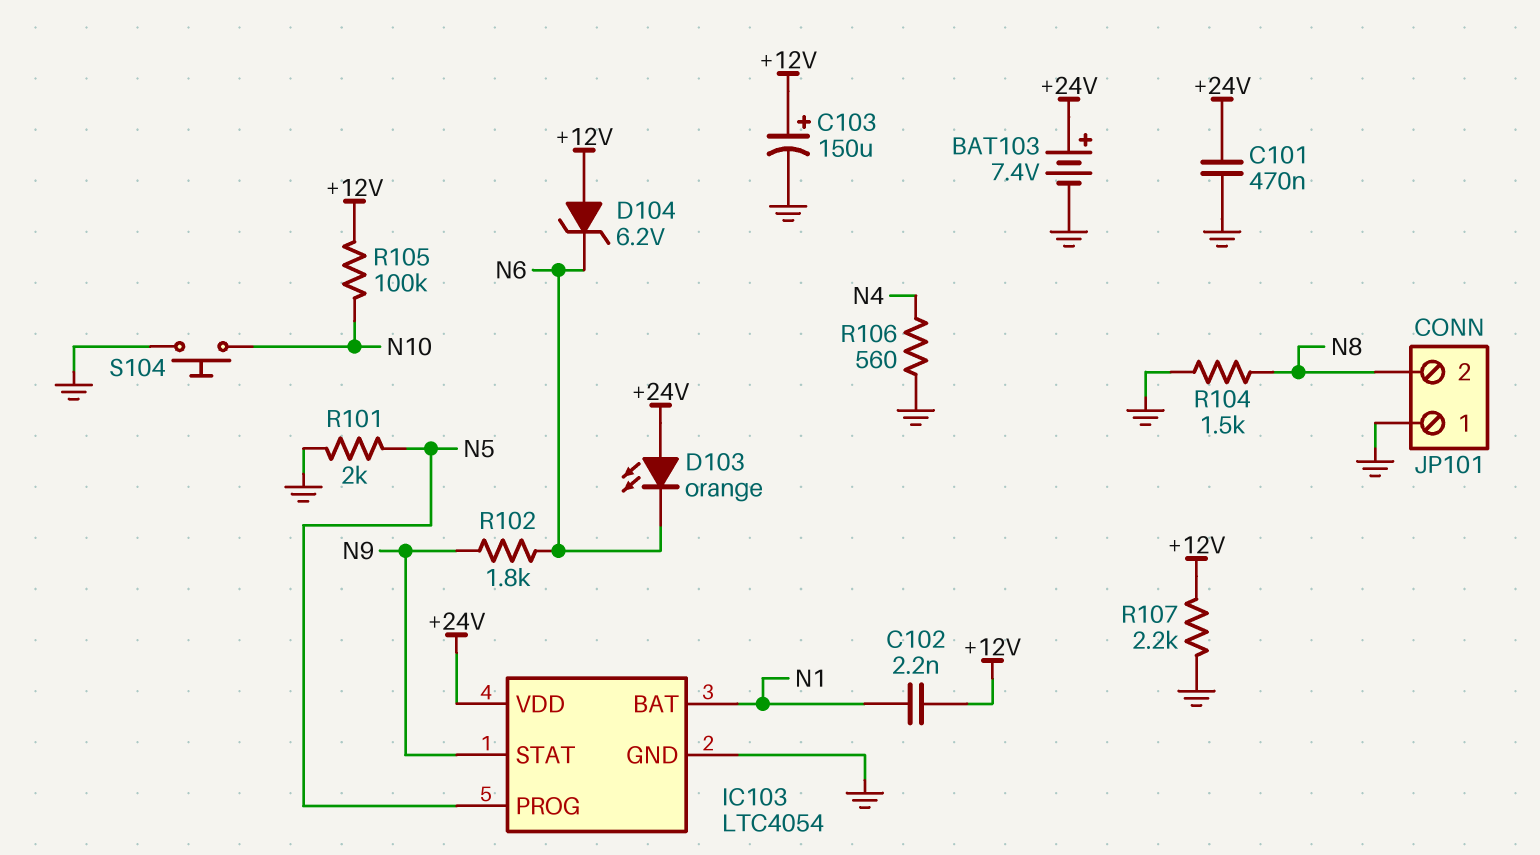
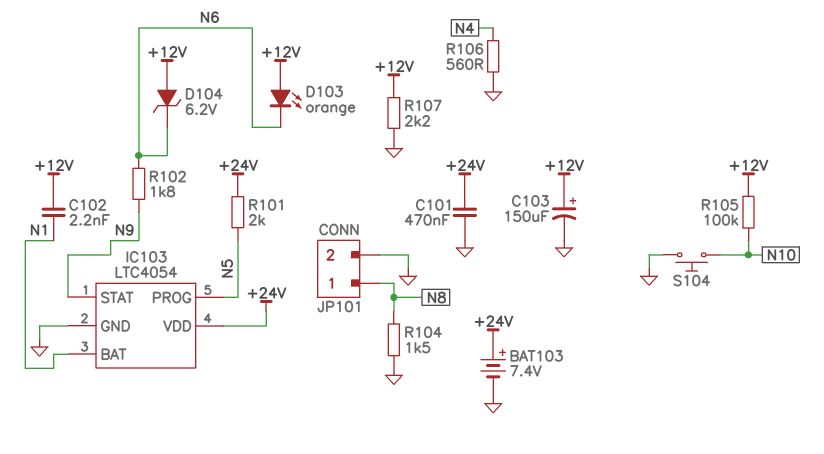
D103: LED orange (A +24V, K N6) -> LED orange (A +12V, K N6)
JP101 pin 1: GND -> N8
JP101 pin 2: N8 -> GND
R101: 2k (GND, N5) -> 2k (+24V, N5)

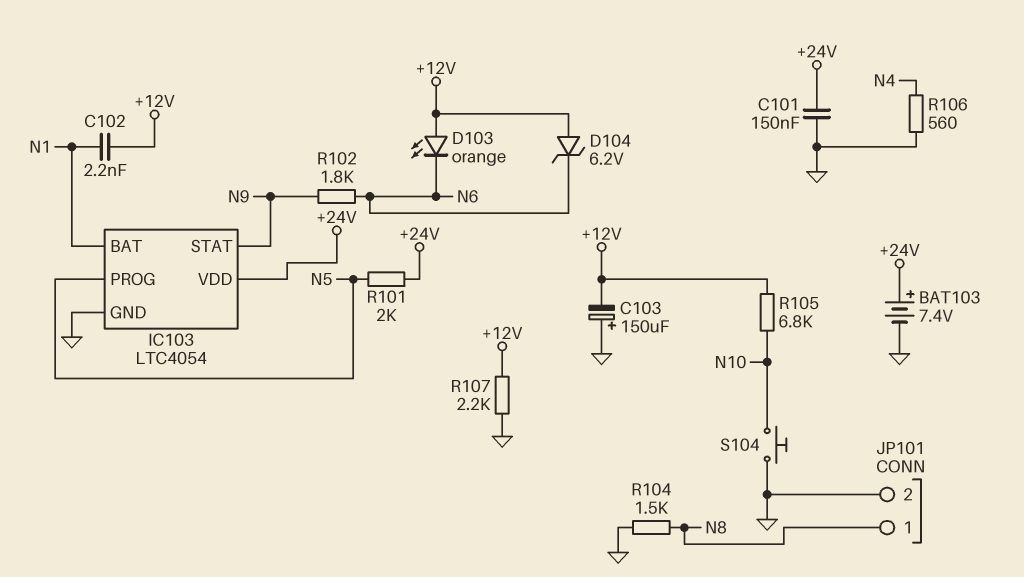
C101: 470nF (+24V, GND) -> 150nF (+24V, GND)
C103: 150uF (plus +12V, minus GND) -> 150uF (plus GND, minus +12V)
R105: 100k (+12V, N10) -> 6.8k (+12V, N10)

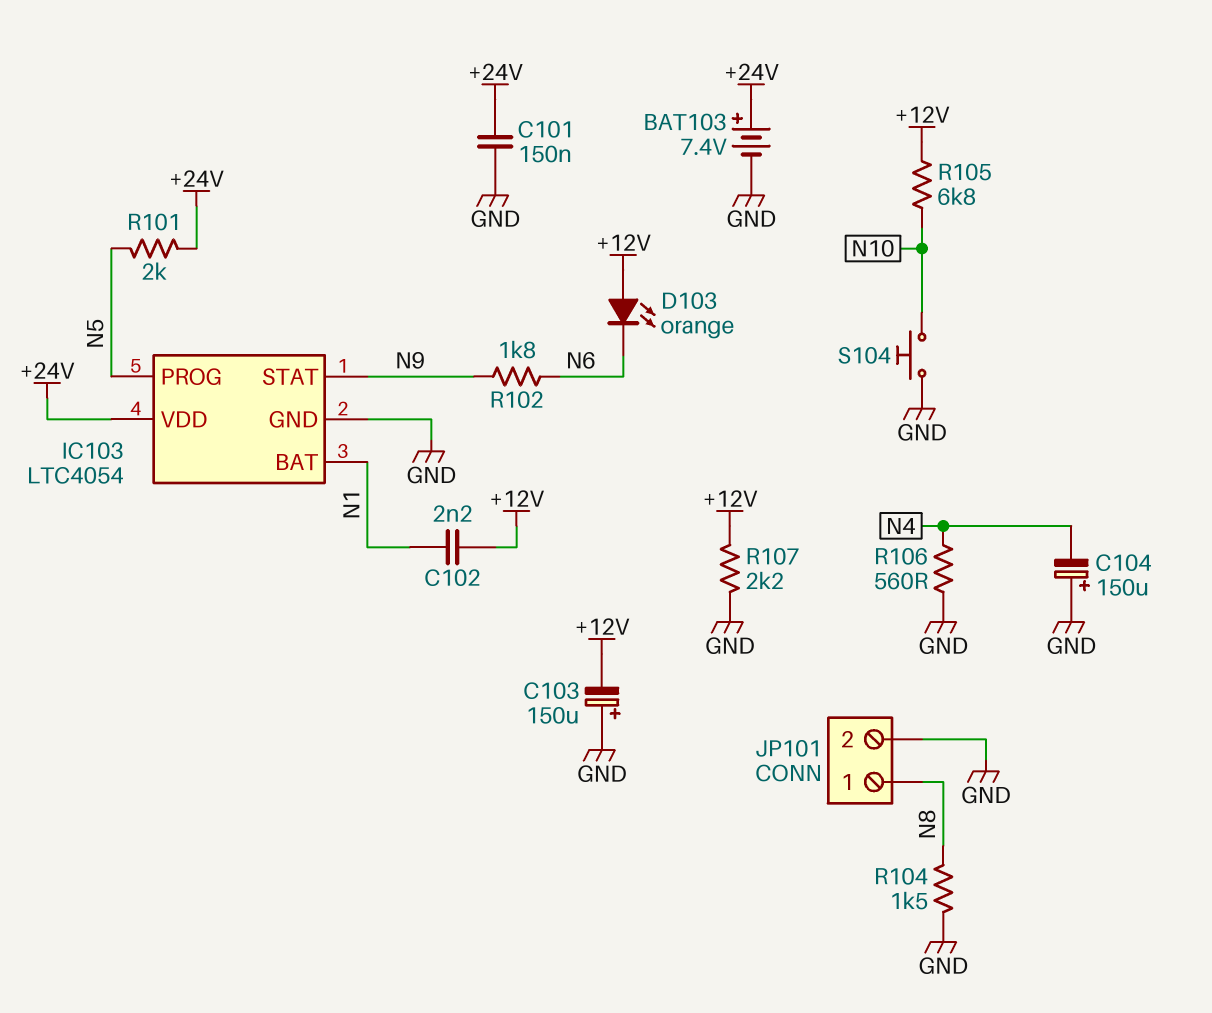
C104: none -> 150uF (plus GND, minus N4)
D104: zener 6.2V (A +12V, K N6) -> none

